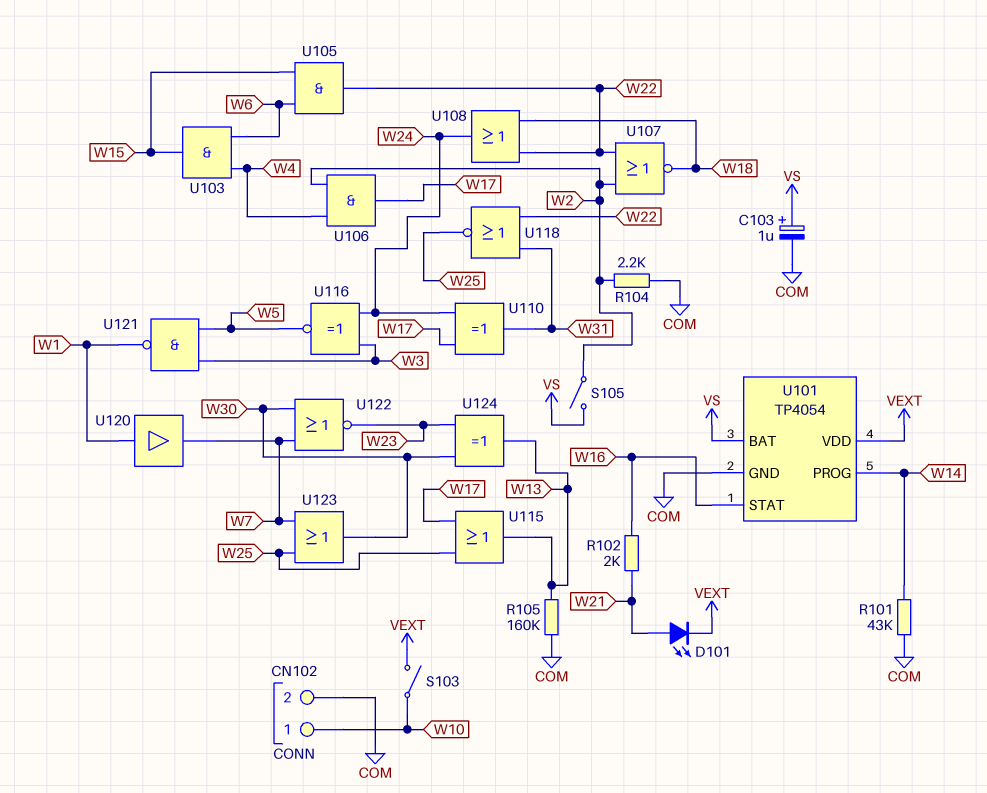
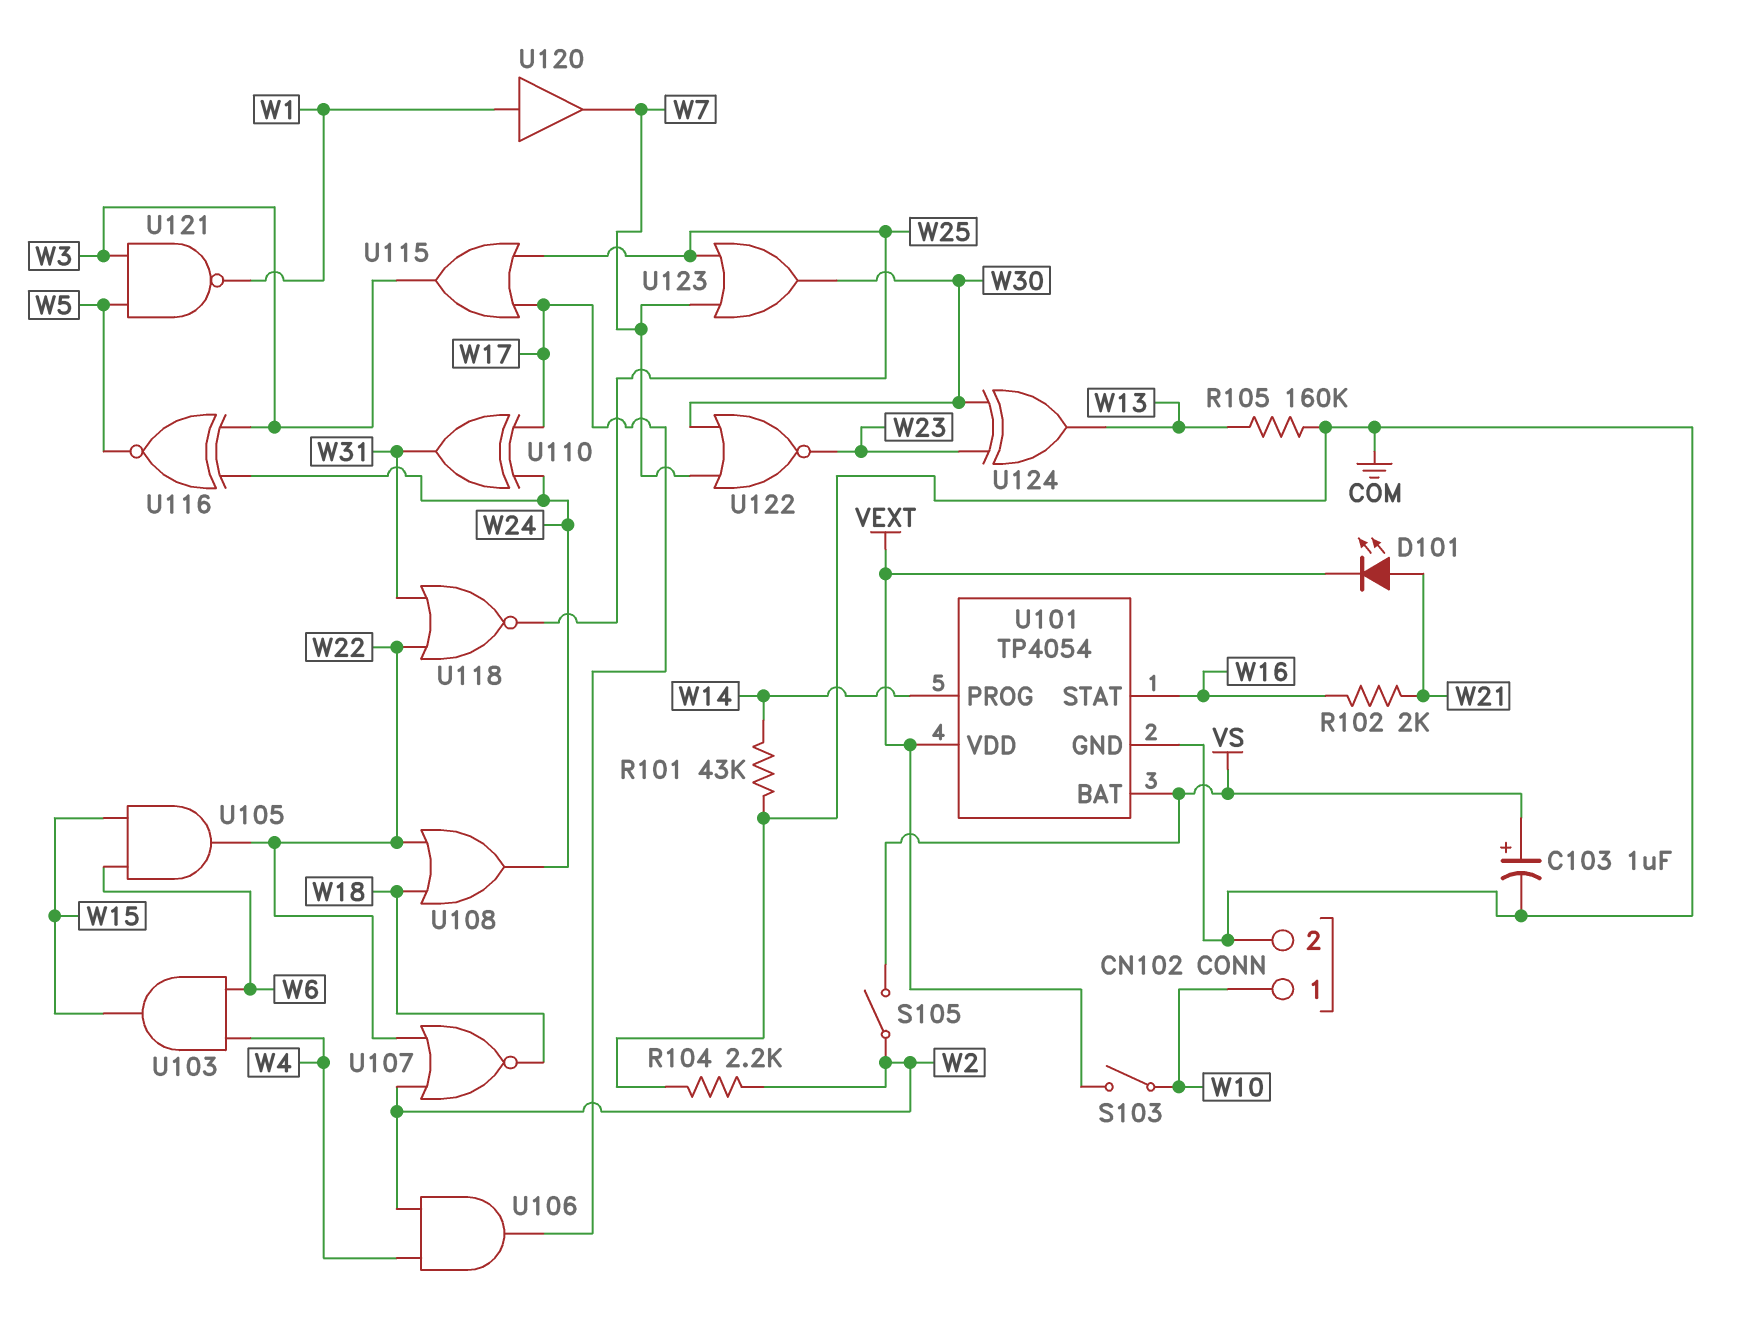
U115: OR (in W17, in W25, out W13) -> OR (in W17, in W25, out W3)

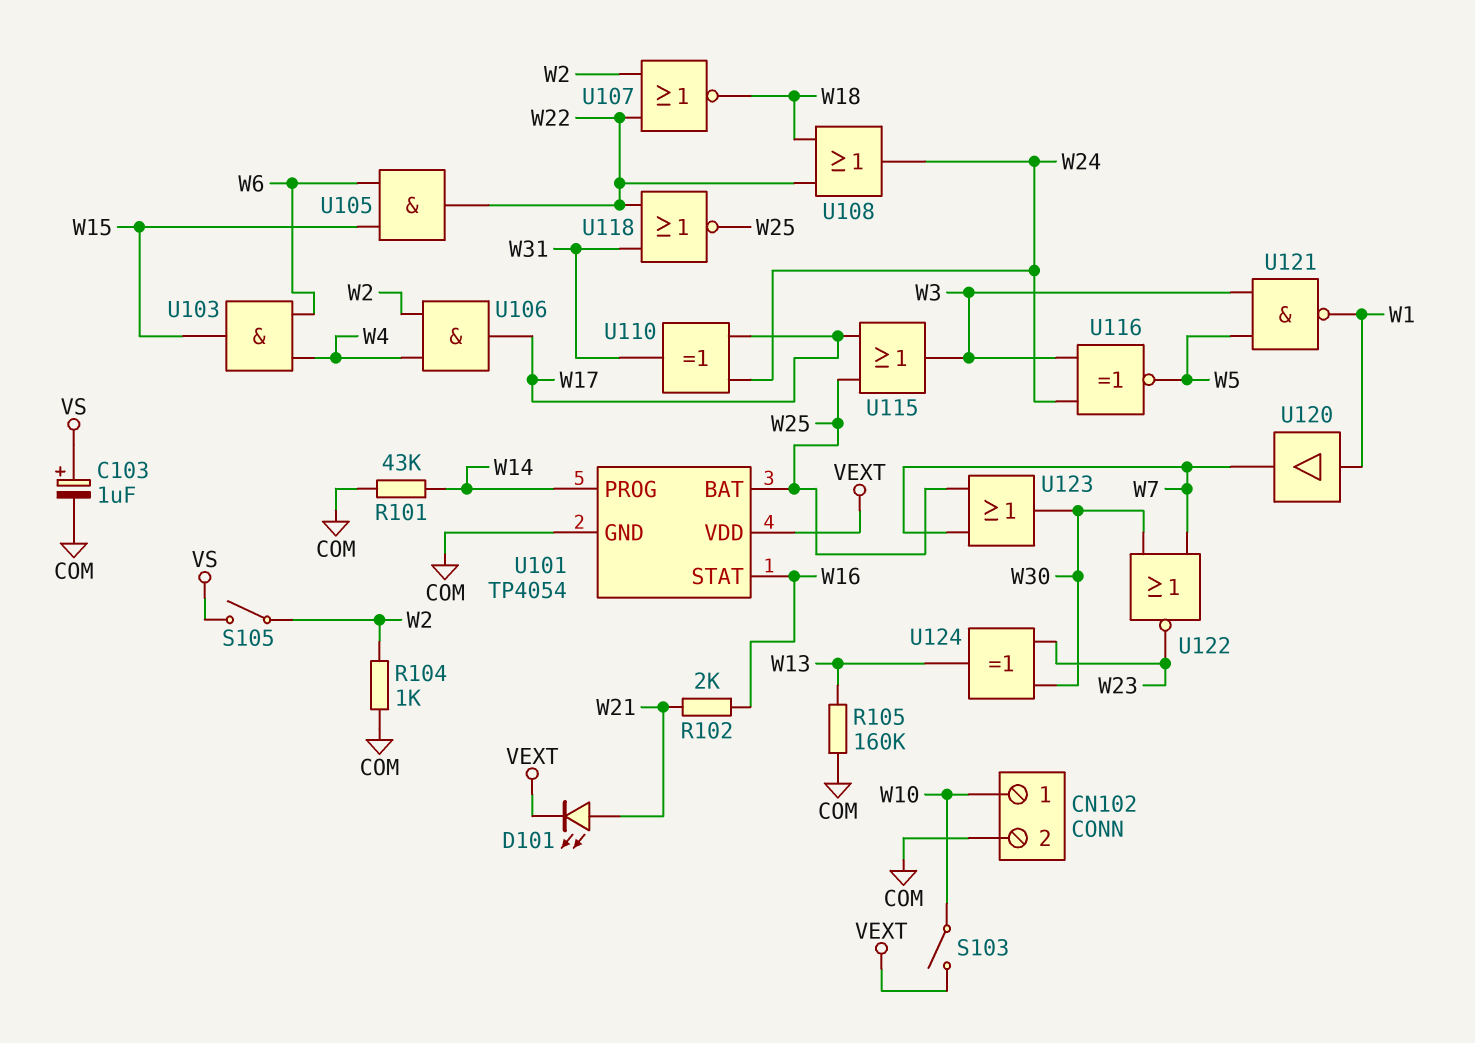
R104: 2.2k (COM, W2) -> 1k (COM, W2)
U101 pin BAT: VS -> W25

